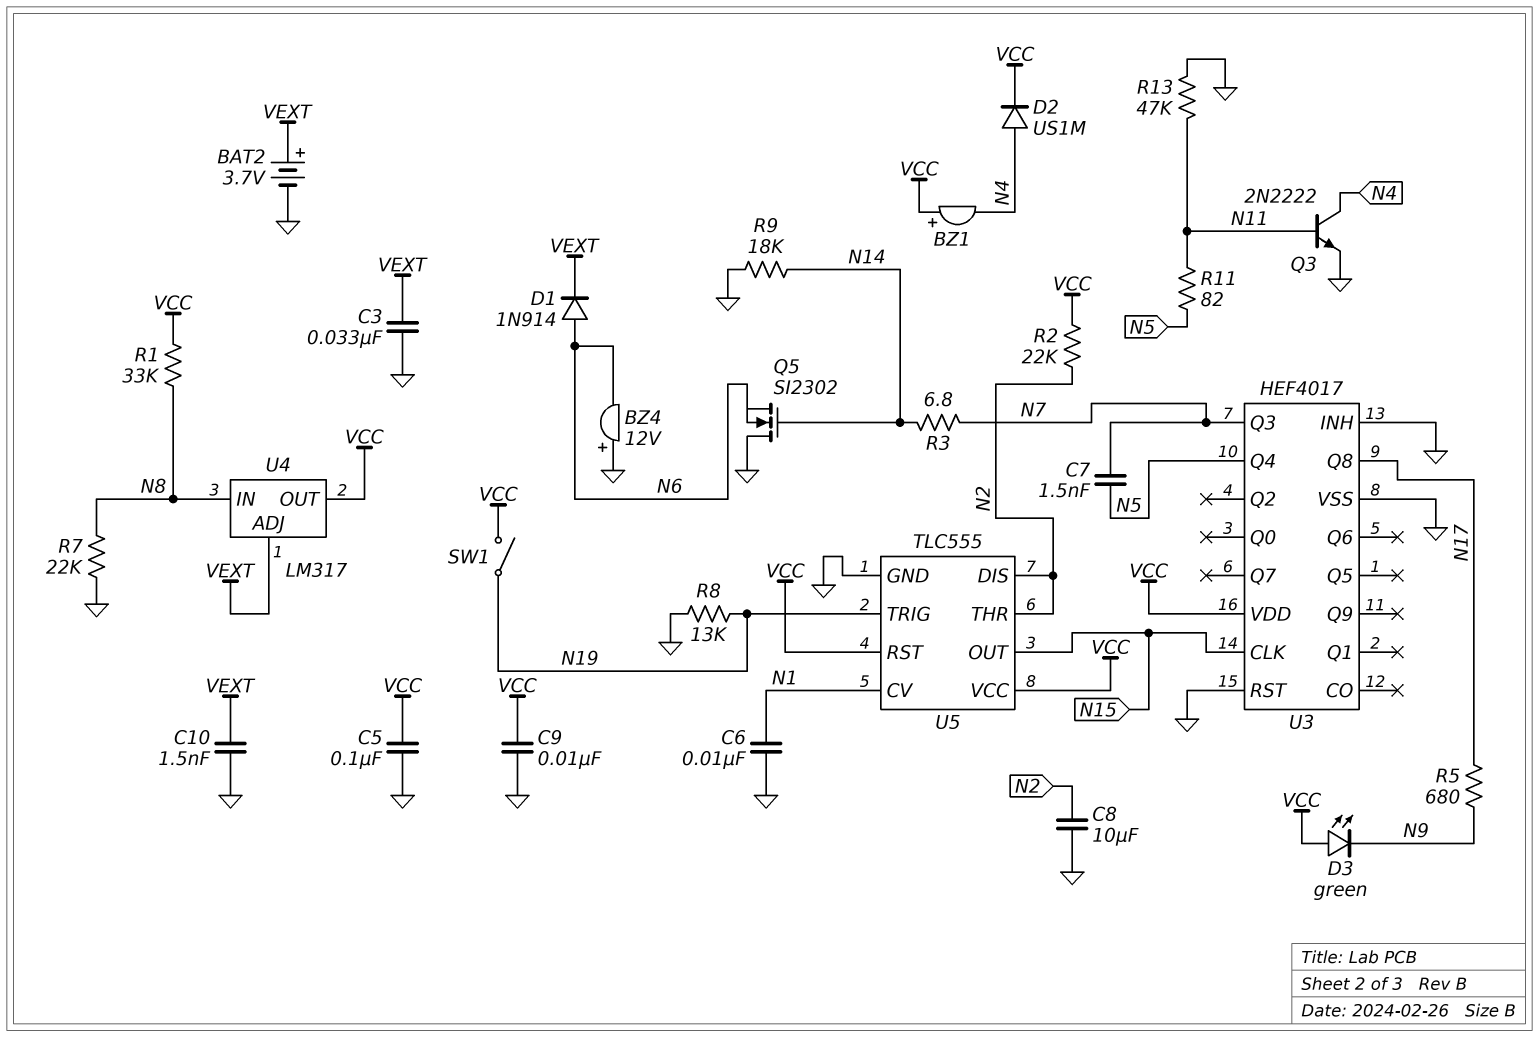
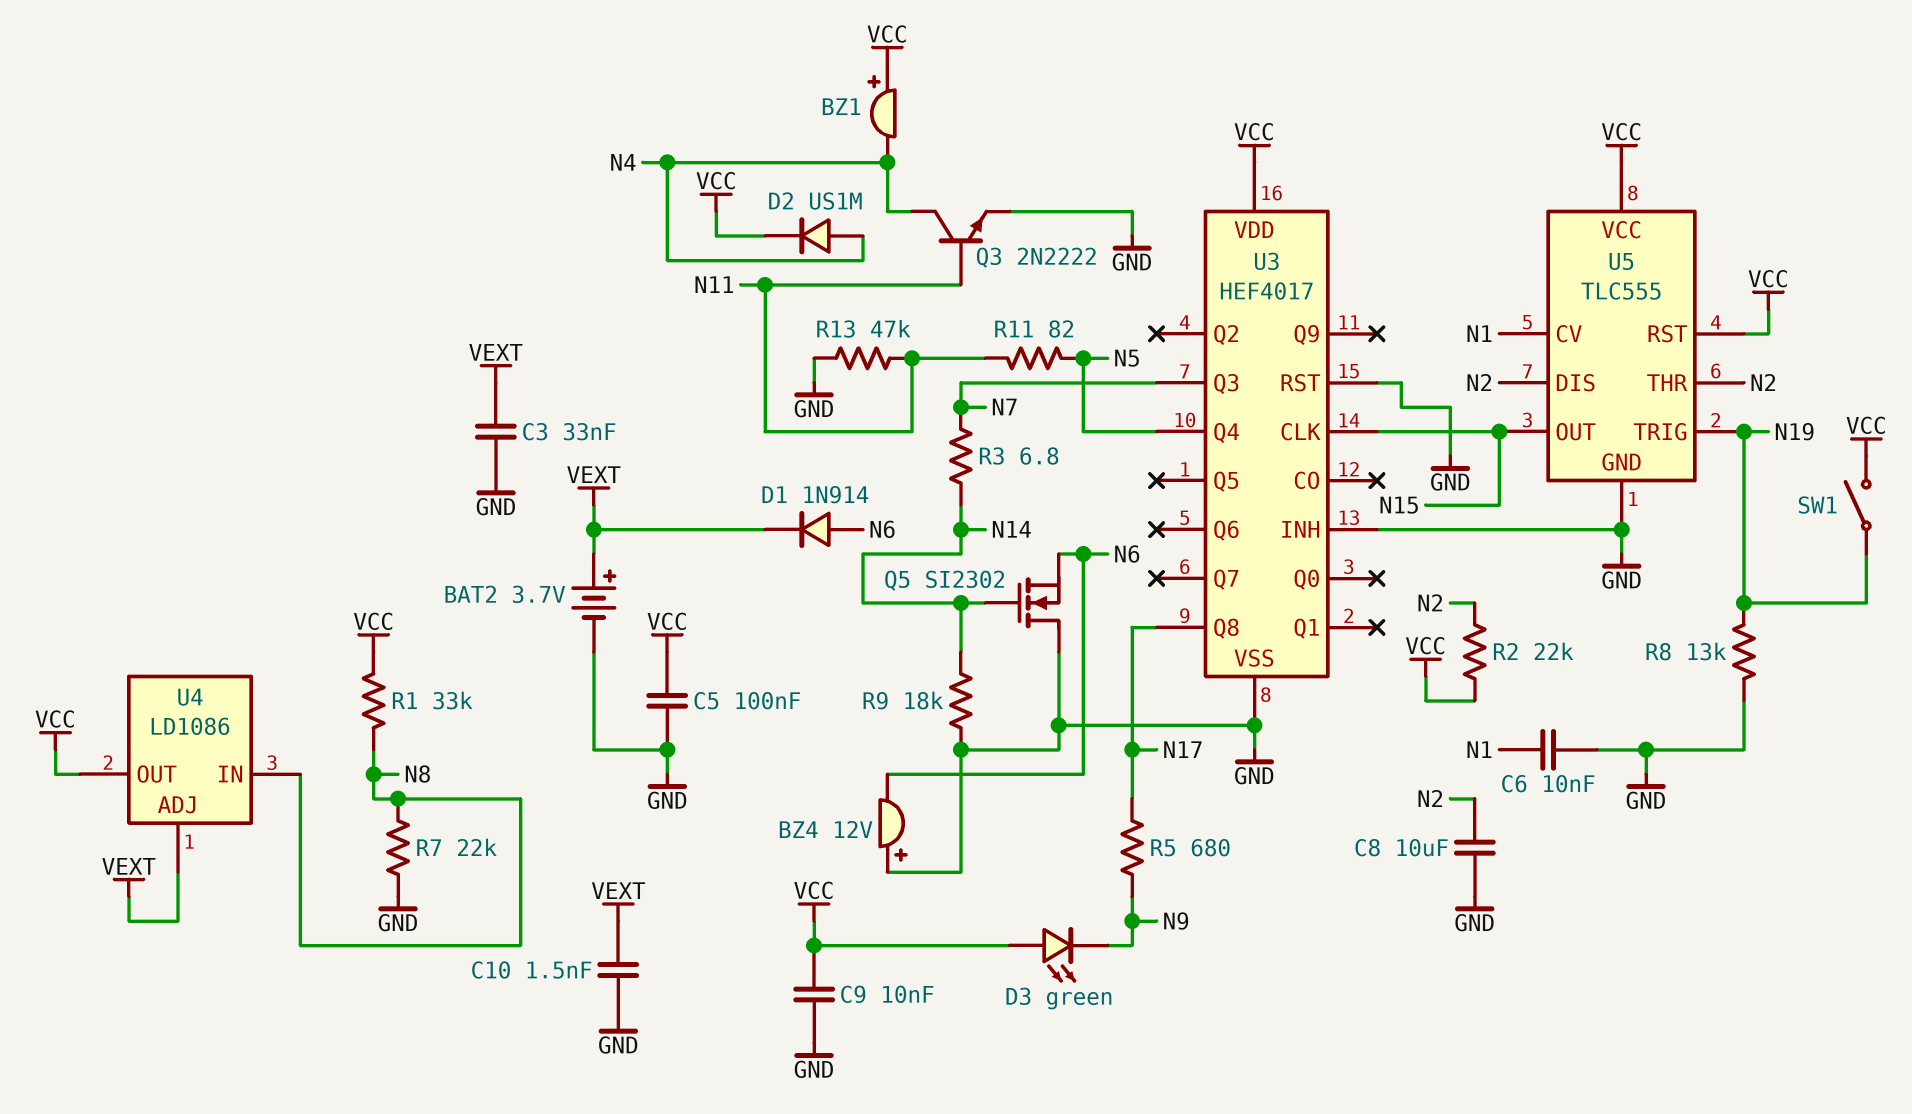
C7: 1.5nF (N5, N7) -> none
U4: LM317 -> LD1086

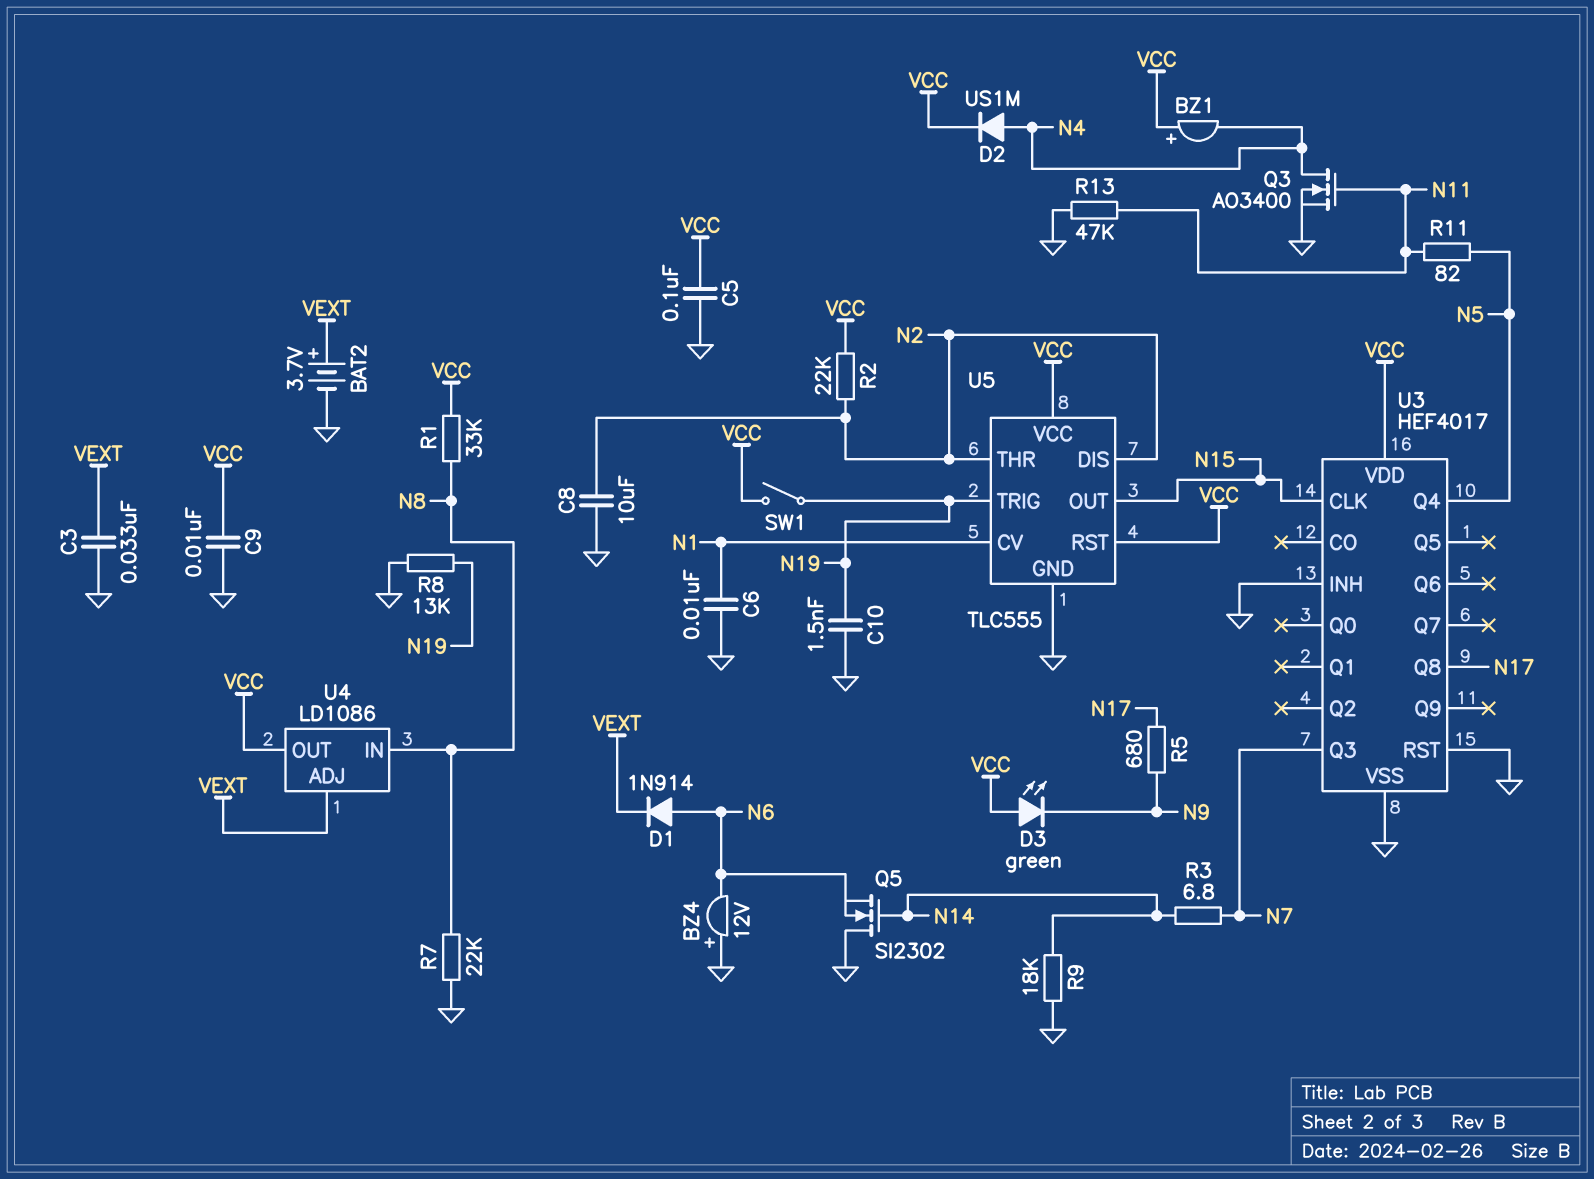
C10: 1.5nF (GND, VEXT) -> 1.5nF (GND, N19)
Q3: NPN 2N2222 (B N11, C N4, E GND) -> NMOS AO3400 (G N11, D N4, S GND)

